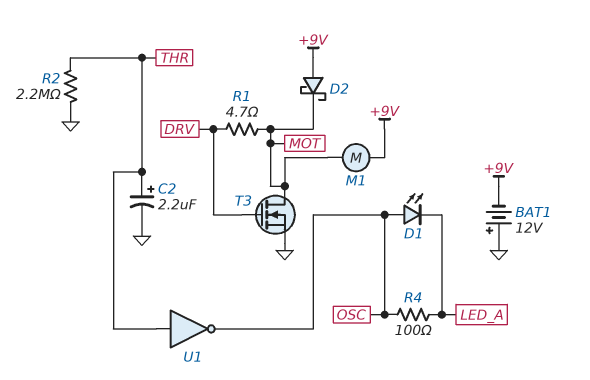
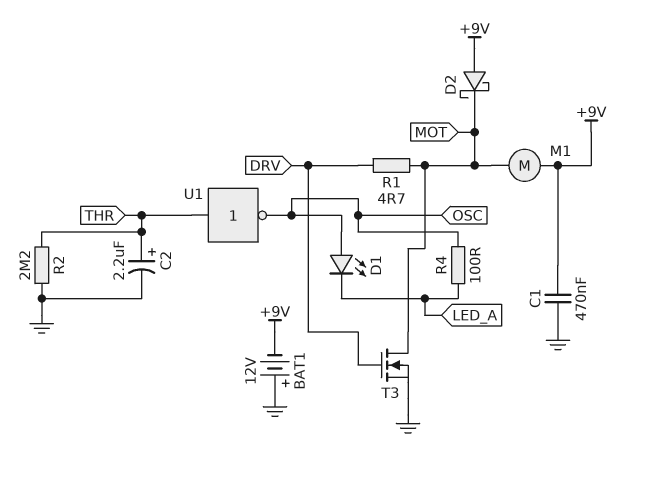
C1: none -> 470nF (+9V, GND)

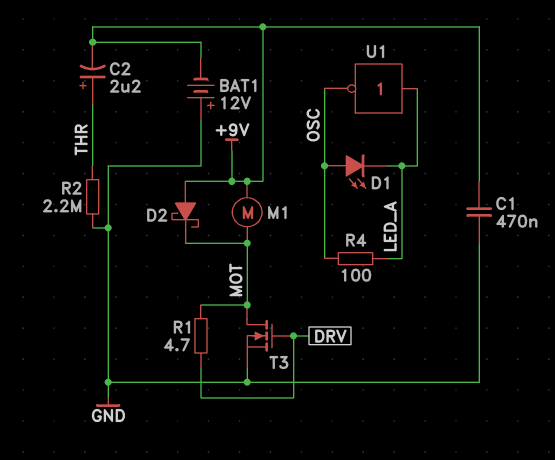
C2: 2.2uF (plus THR, minus GND) -> 2.2uF (plus THR, minus +9V)
U1: NOT (in THR, out OSC) -> NOT (in LED_A, out OSC)

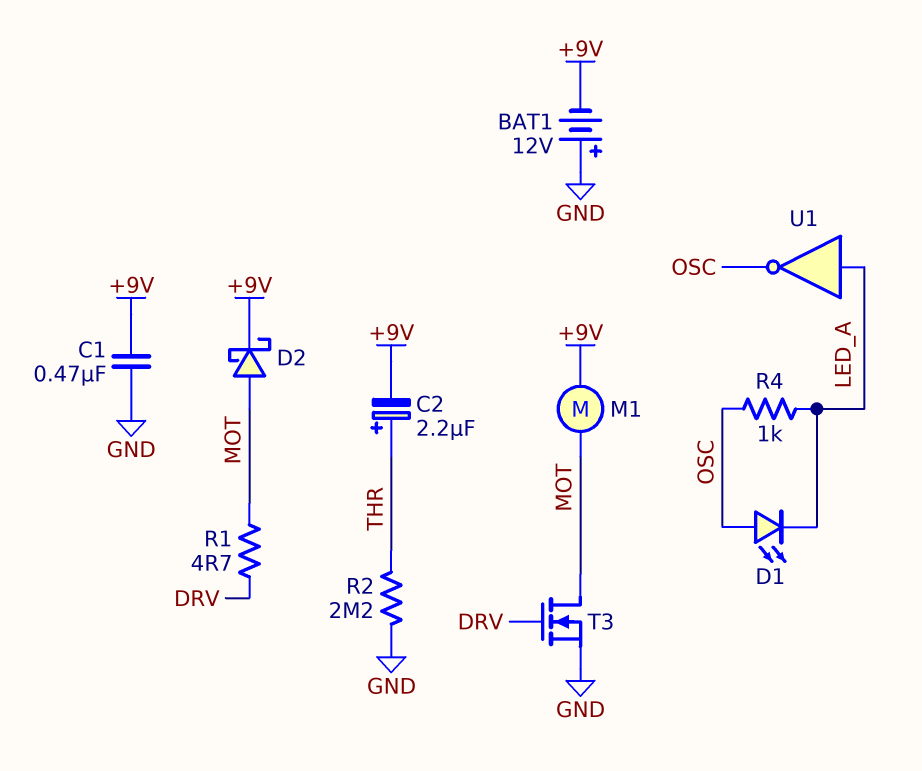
D2: schottky (A +9V, K MOT) -> schottky (A MOT, K +9V)
R4: 100 (LED_A, OSC) -> 1k (LED_A, OSC)

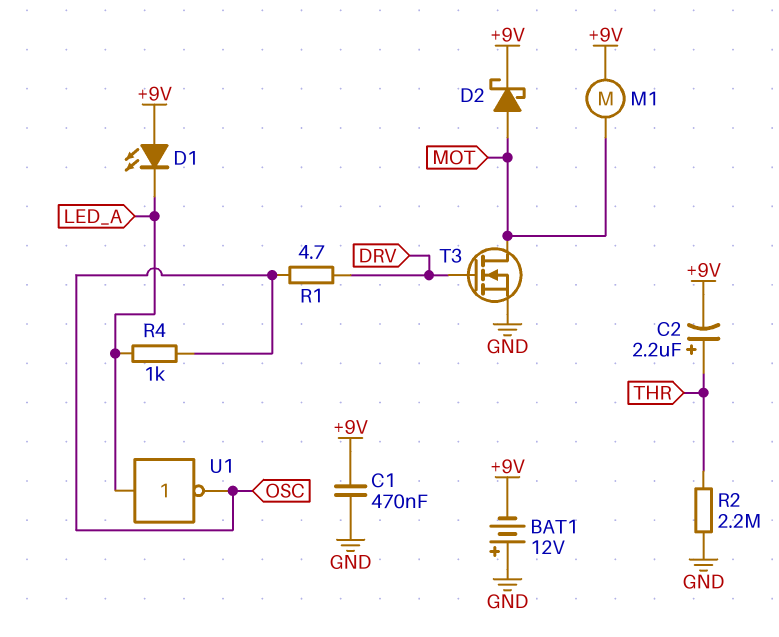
D1: LED (A OSC, K LED_A) -> LED (A +9V, K LED_A)
R1: 4.7 (DRV, MOT) -> 4.7 (DRV, OSC)

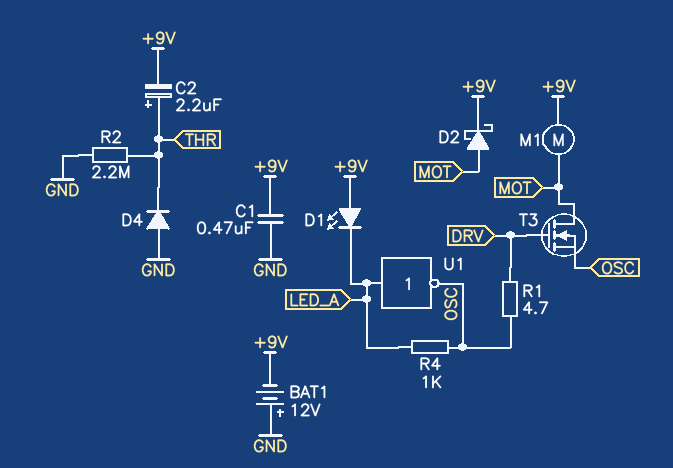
D4: none -> diode (A GND, K THR)
T3: NMOS (G DRV, D MOT, S GND) -> NMOS (G DRV, D MOT, S OSC)

